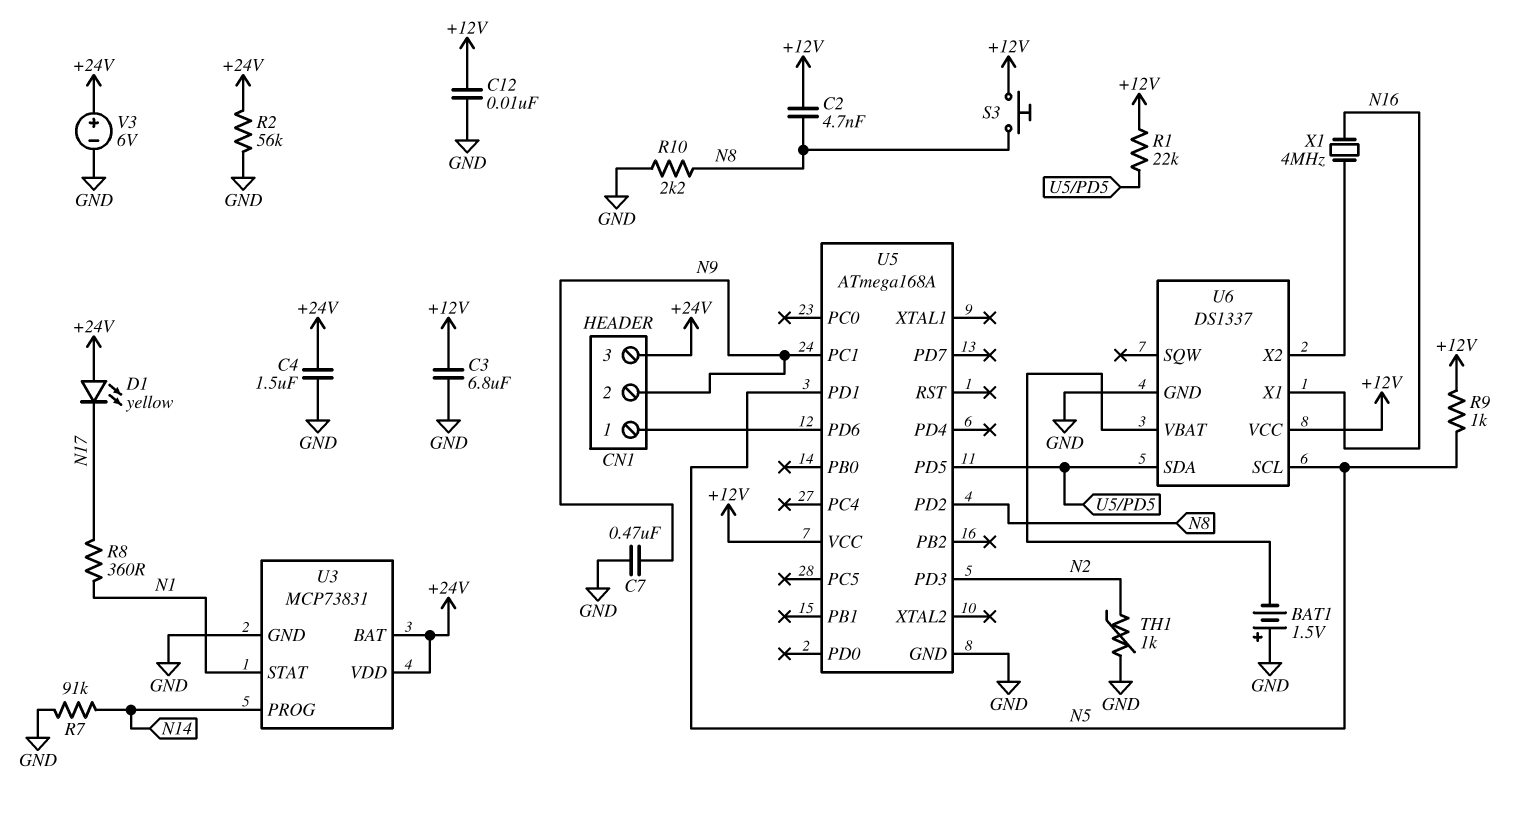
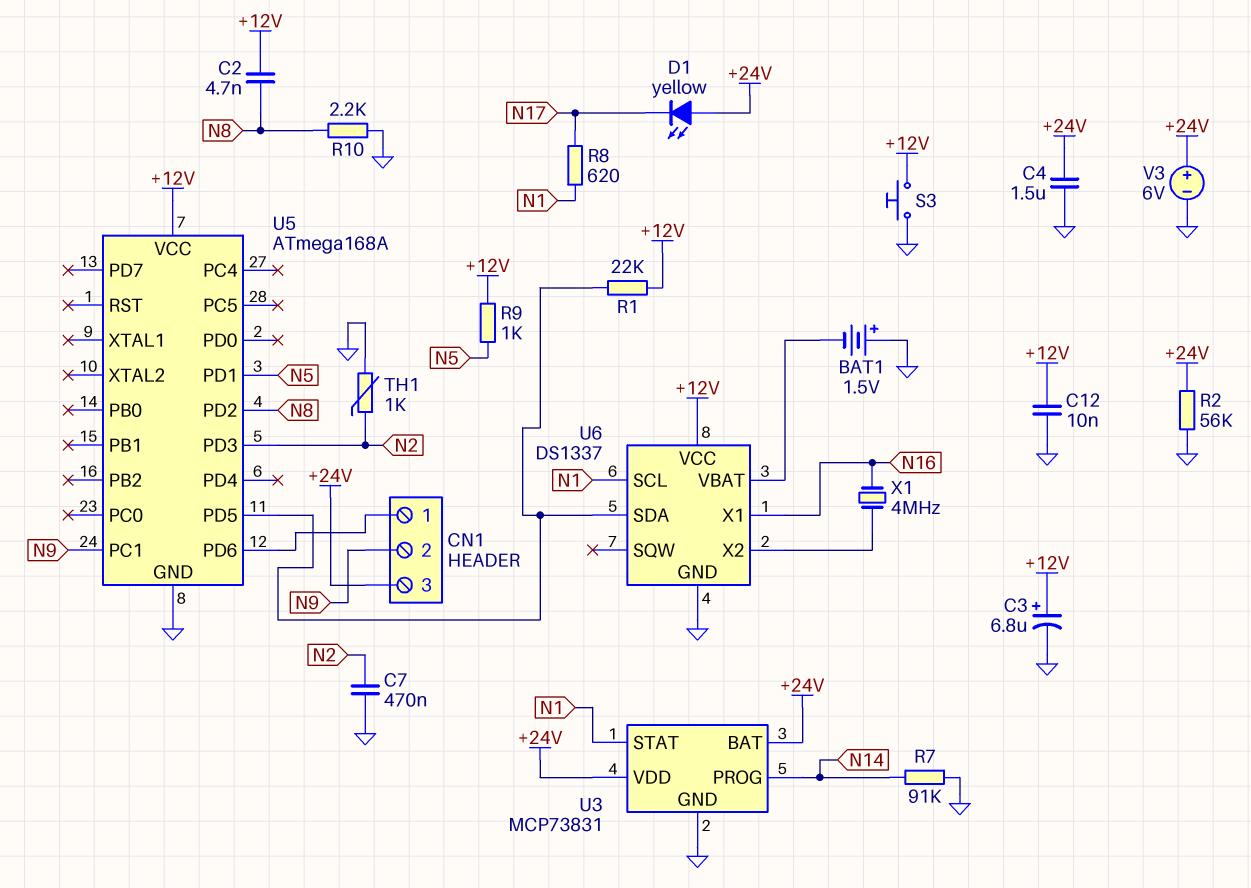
C3: 6.8uF (+12V, GND) -> 6.8uF (plus +12V, minus GND)
C7: 470nF (GND, N9) -> 470nF (GND, N2)
R8: 360 (N1, N17) -> 620 (N1, N17)
S3: button (+12V, N8) -> button (+12V, GND)
U6 pin SCL: N5 -> N1

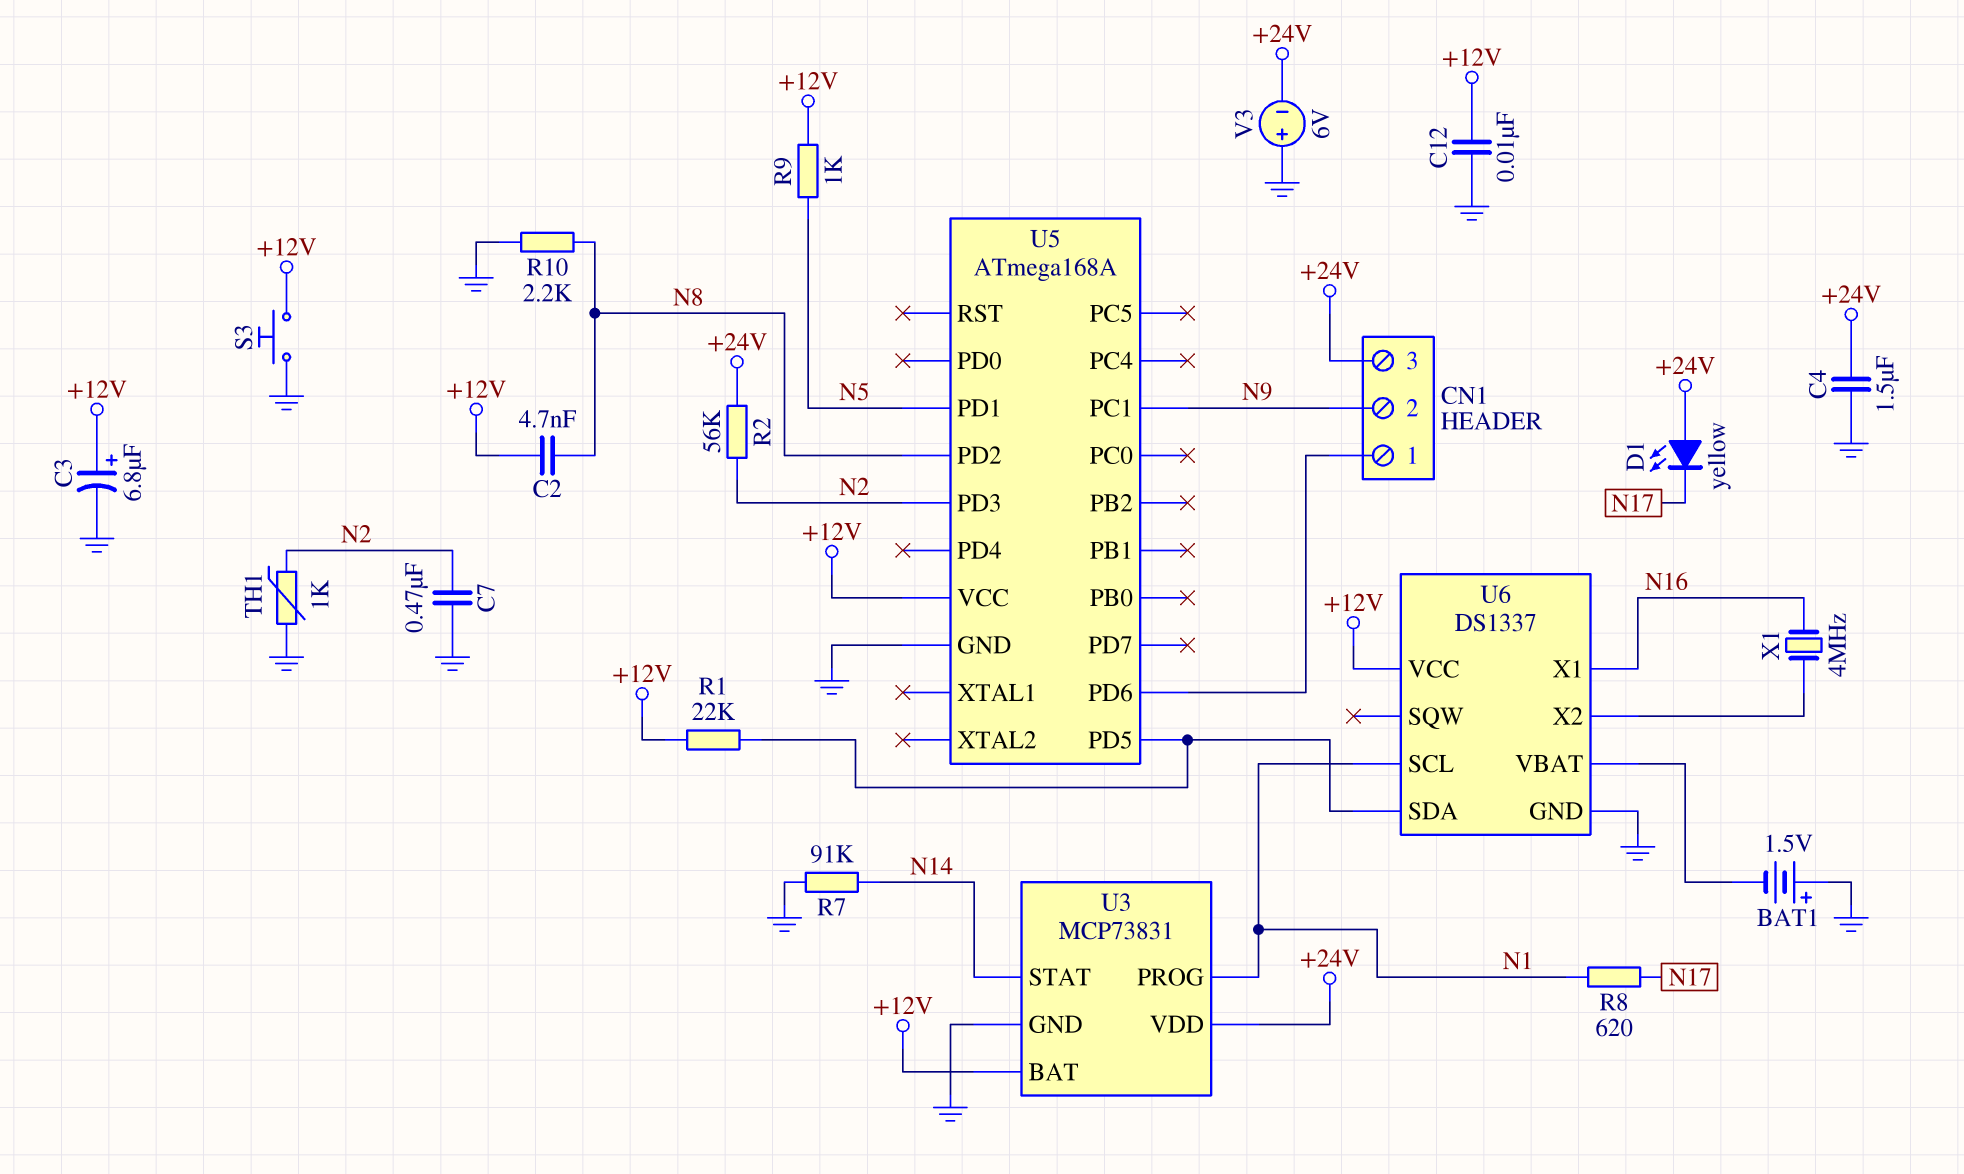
R2: 56k (+24V, GND) -> 56k (+24V, N2)
U3 pin BAT: +24V -> +12V
U3 pin PROG: N14 -> N1
U3 pin STAT: N1 -> N14
V3: 6V (plus +24V, minus GND) -> 6V (plus GND, minus +24V)

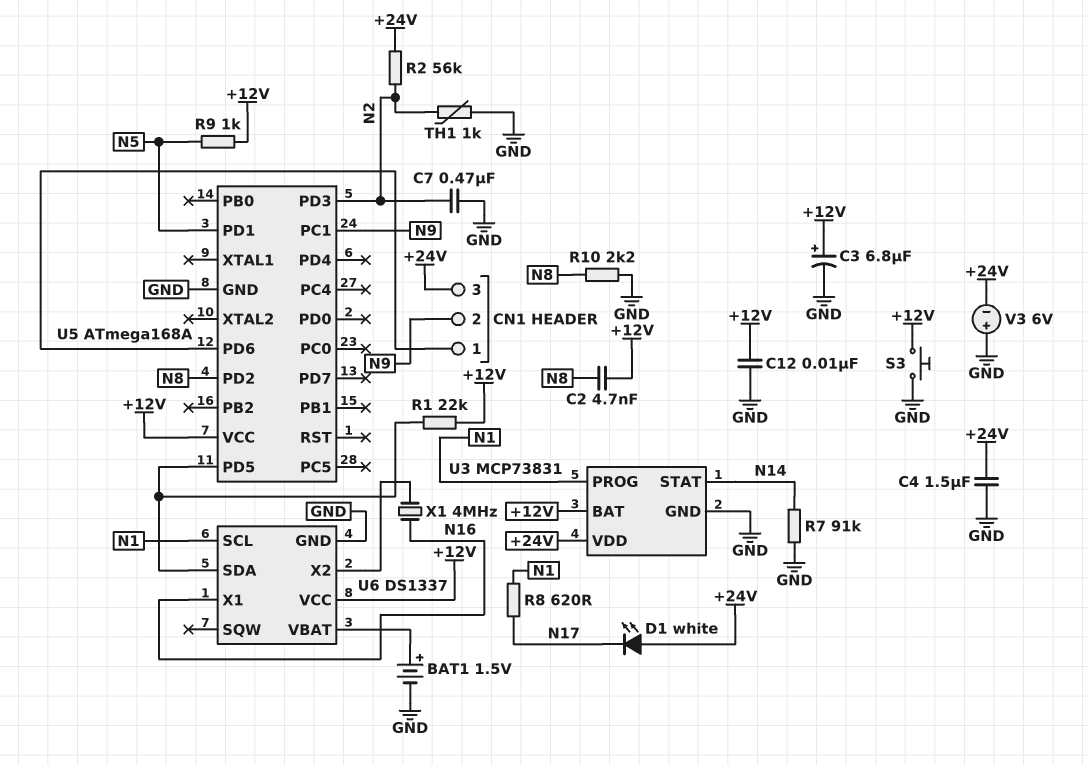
BAT1: 1.5V (plus GND, minus U6/VBAT) -> 1.5V (plus U6/VBAT, minus GND)
D1: LED yellow (A +24V, K N17) -> LED white (A +24V, K N17)

